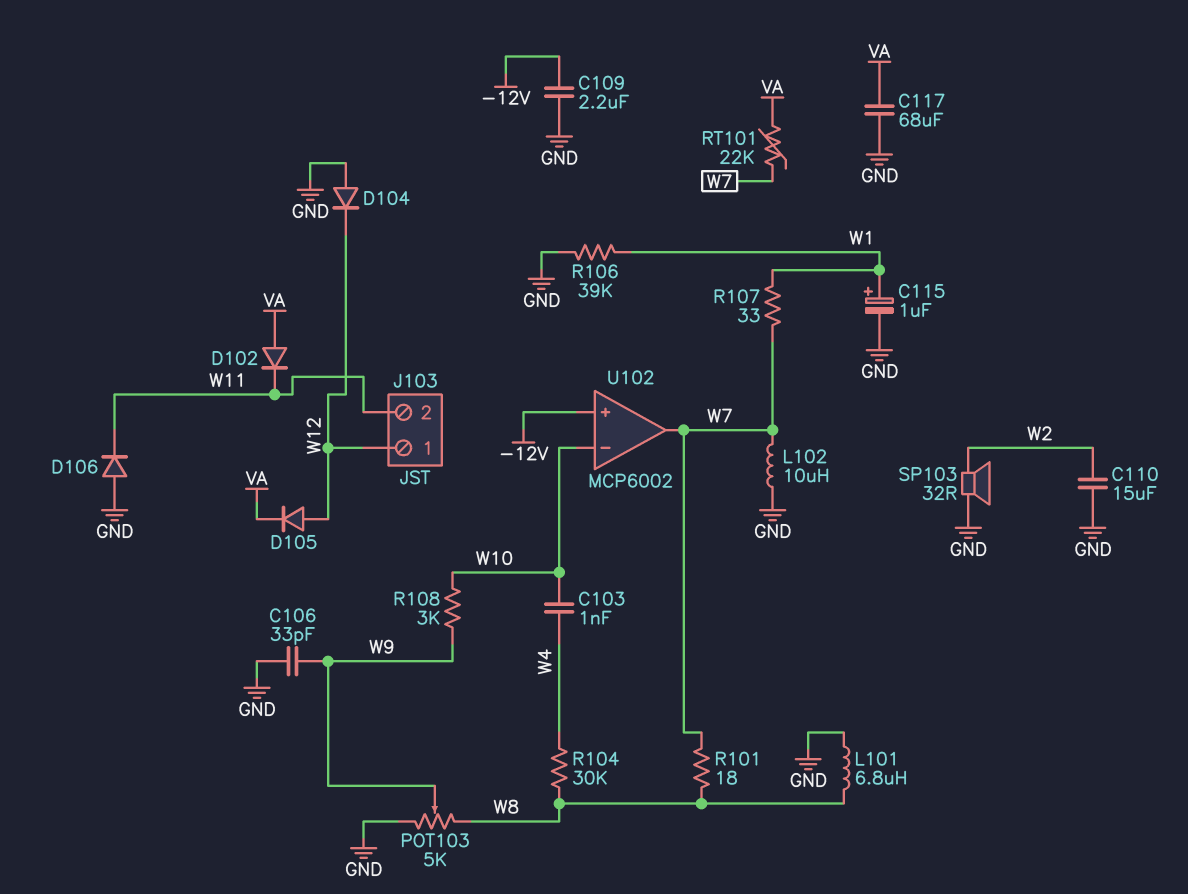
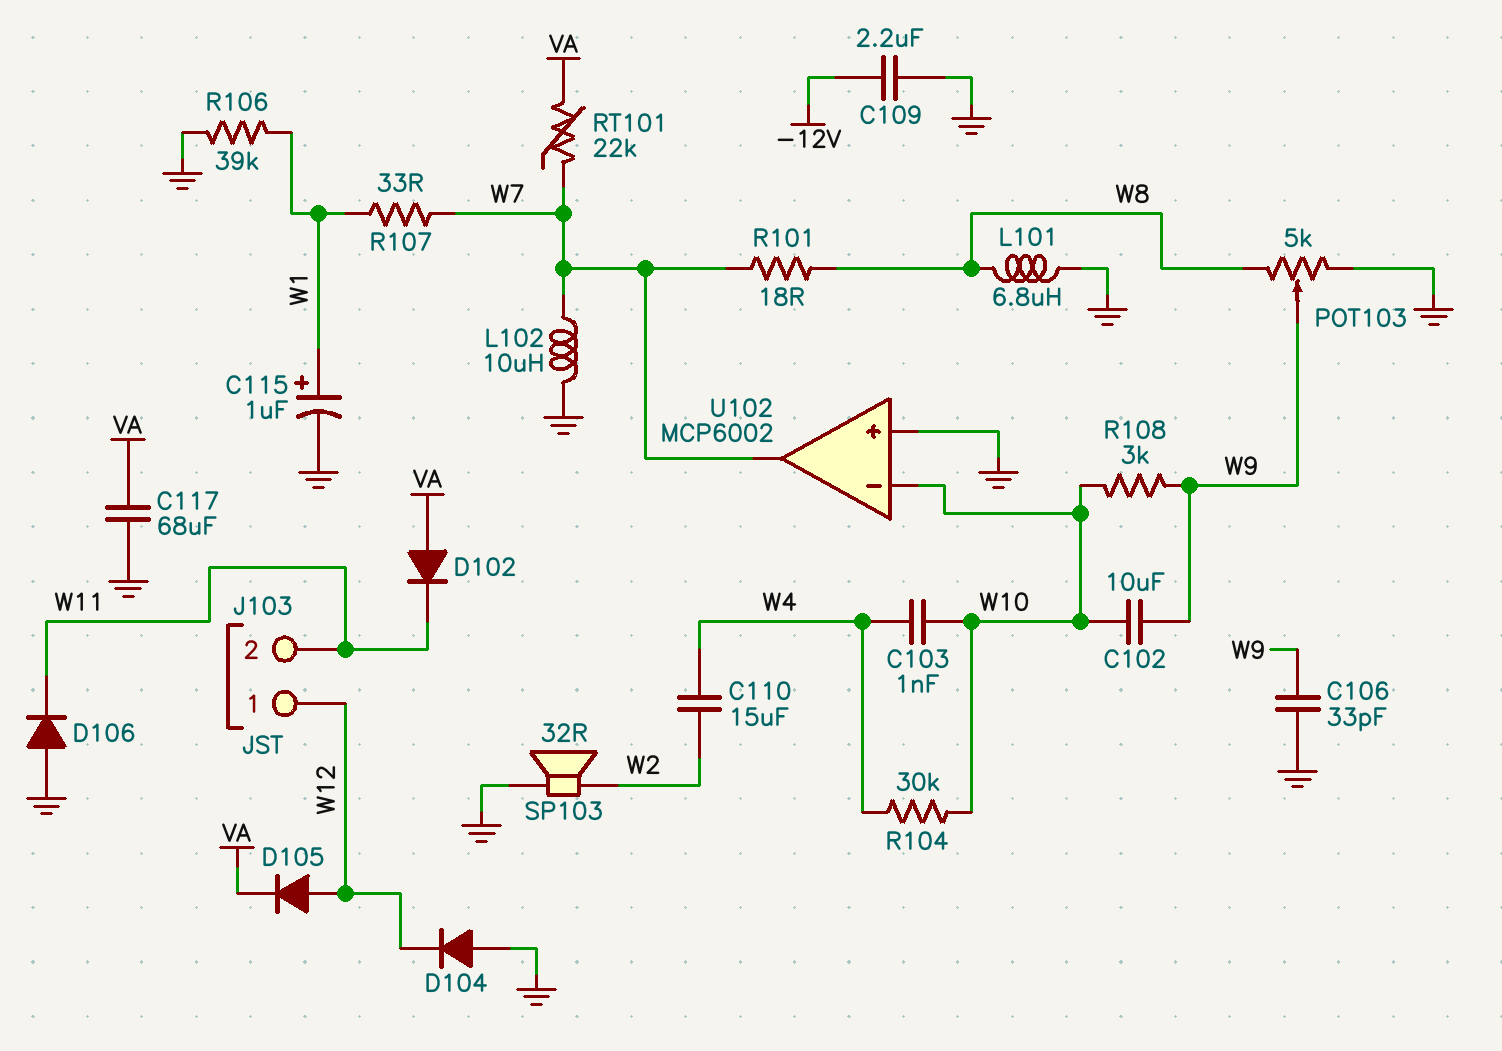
C102: none -> 10uF (W9, W10)
C110: 15uF (GND, W2) -> 15uF (W2, W4)
R104: 30k (W4, W8) -> 30k (W4, W10)
U102 pin in+: -12V -> GND

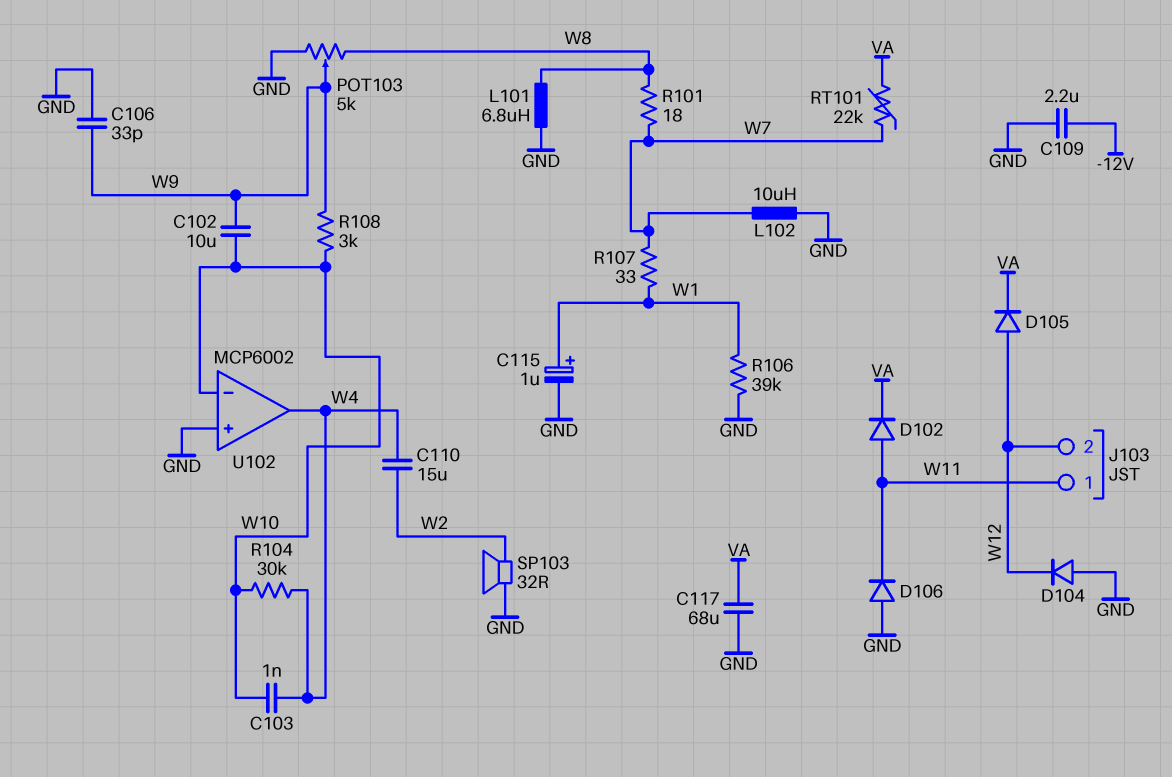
D102: diode (A VA, K W11) -> diode (A W11, K VA)
J103 pin 1: W12 -> W11
J103 pin 2: W11 -> W12
U102 pin out: W7 -> W4

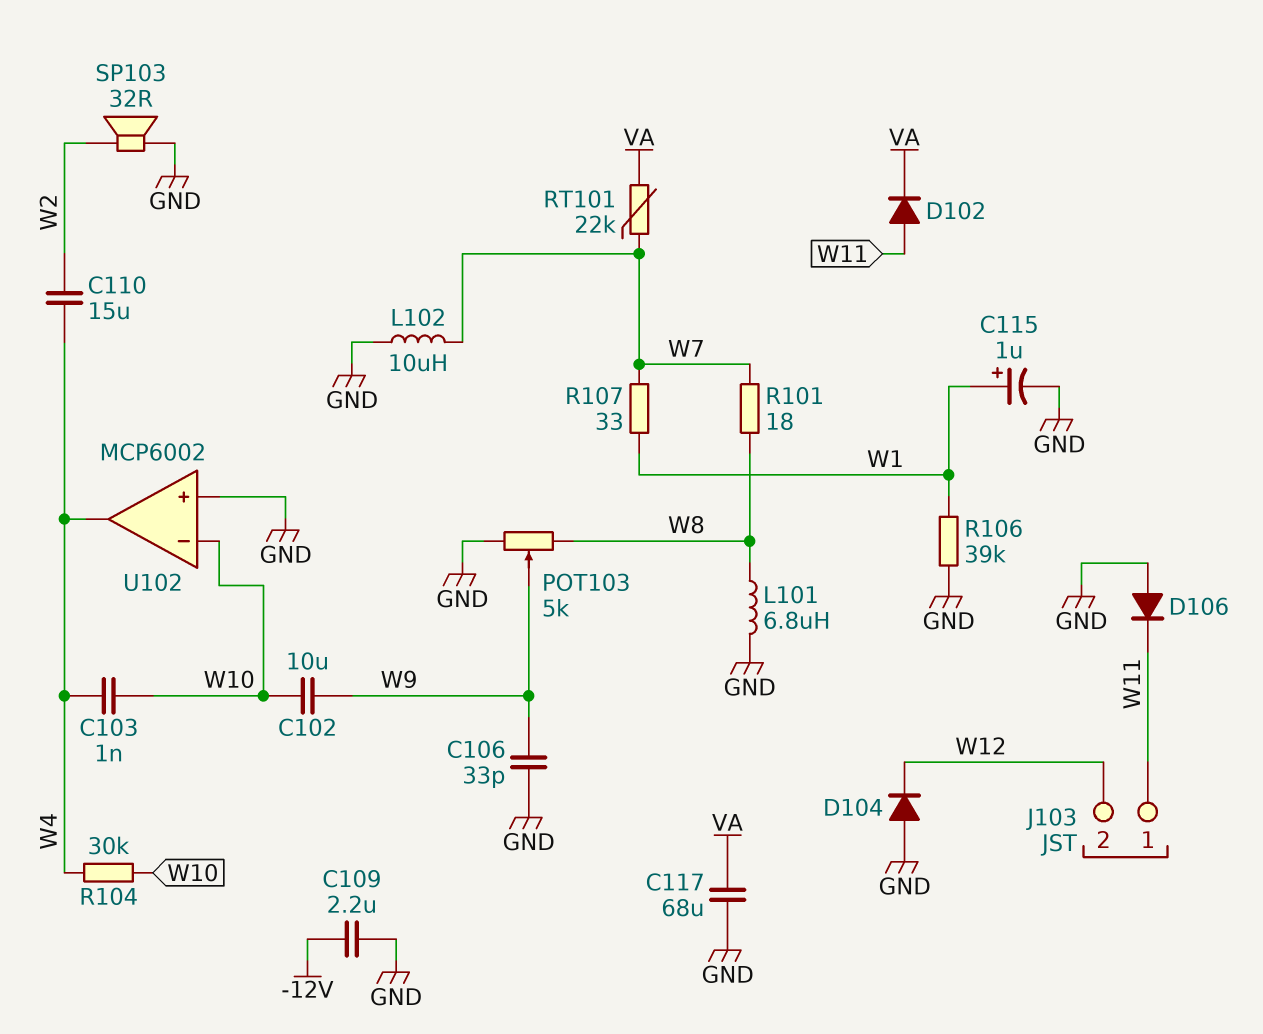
D105: diode (A W12, K VA) -> none
R108: 3k (W9, W10) -> none

